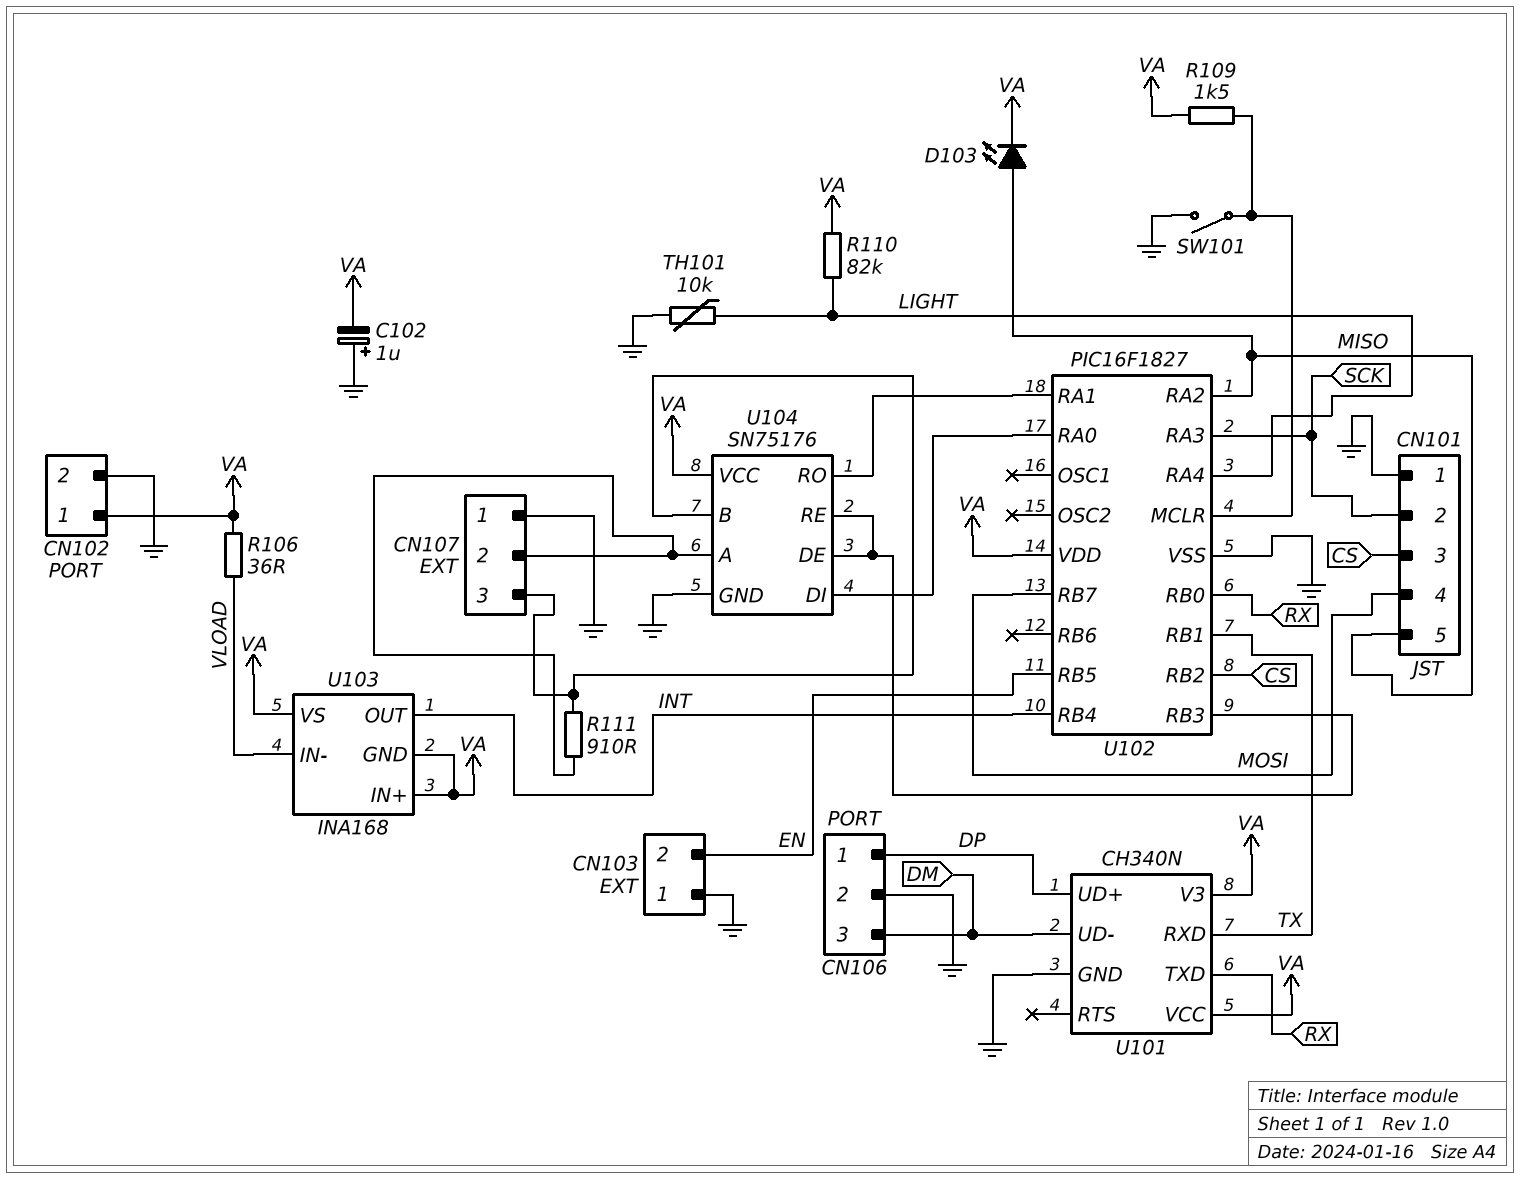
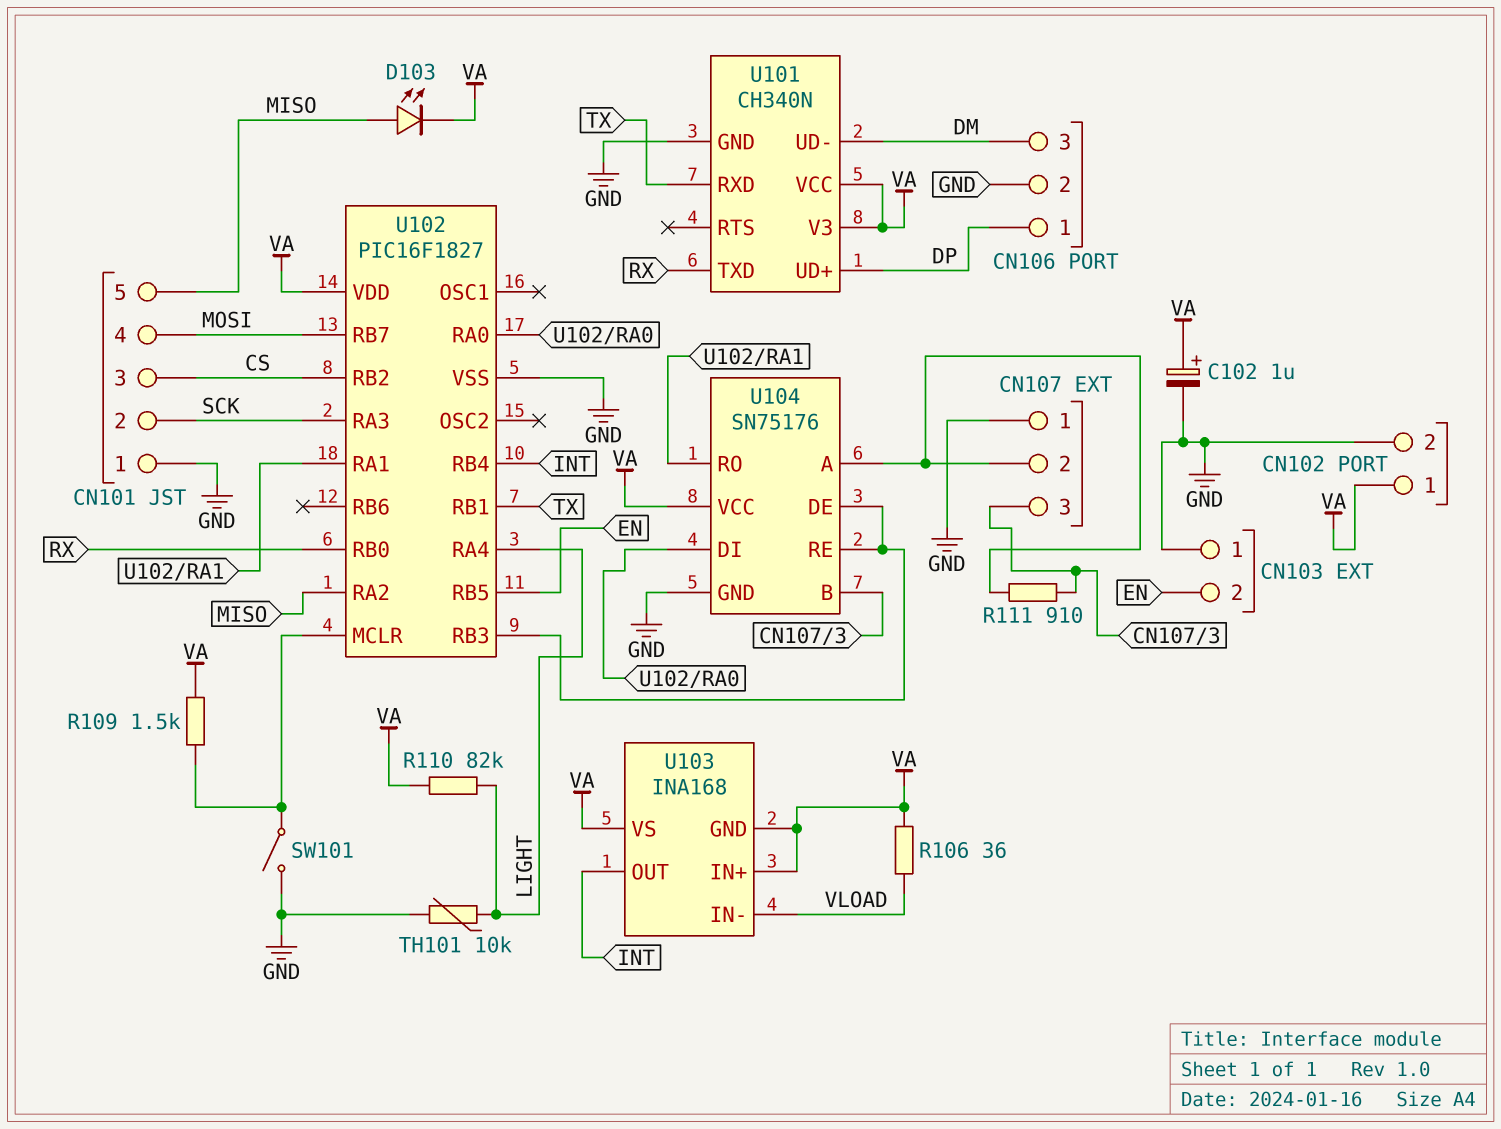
C102: 1uF (plus GND, minus VA) -> 1uF (plus VA, minus GND)

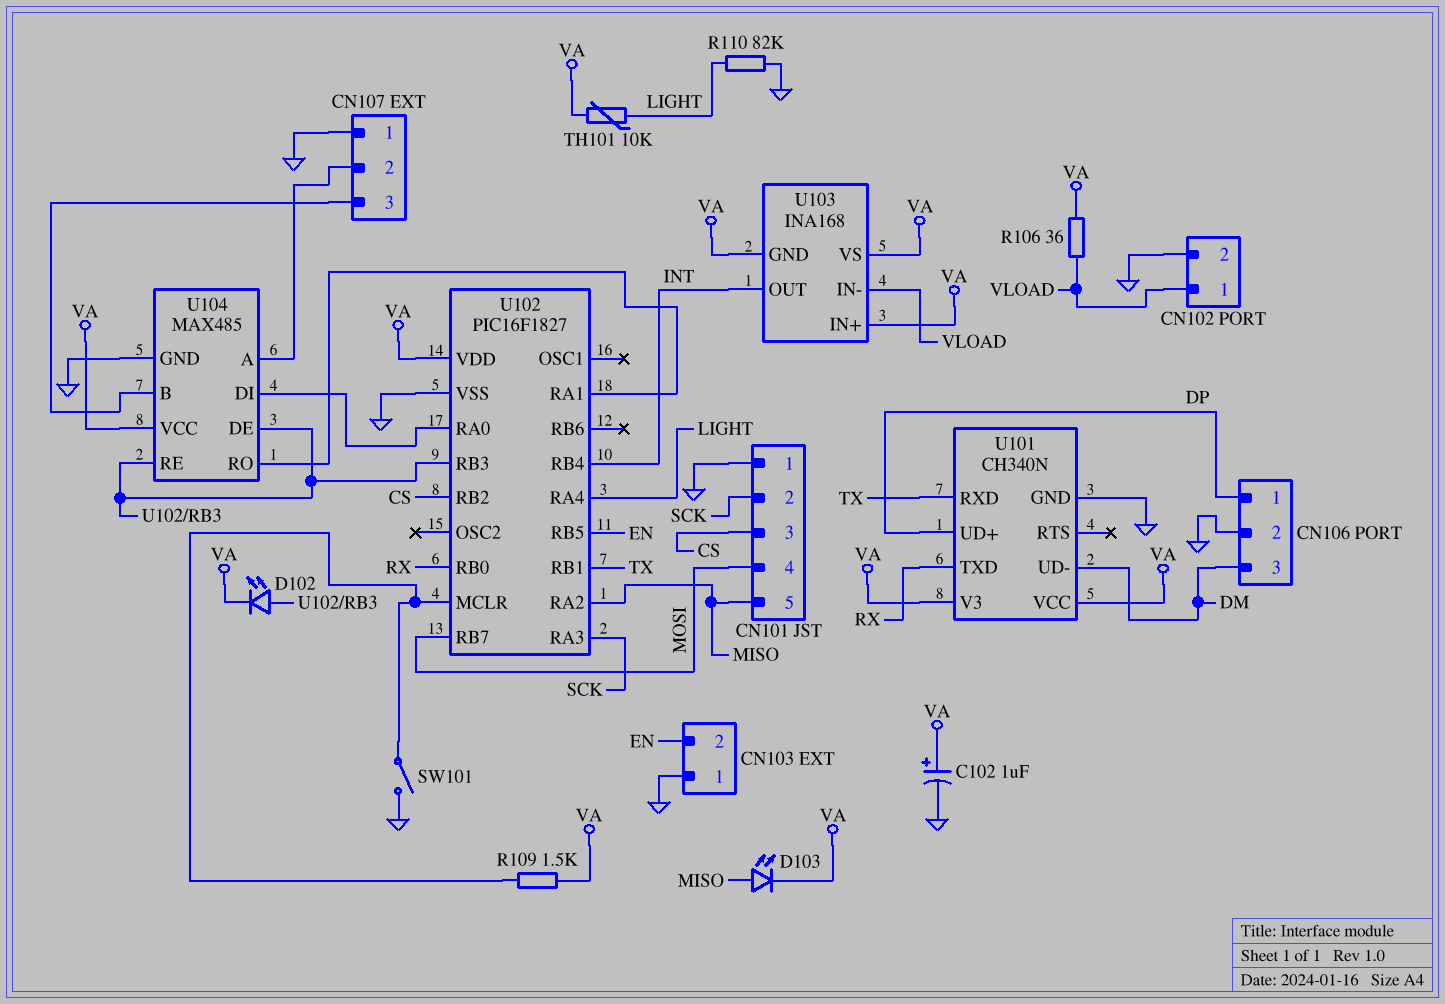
CN102 pin 1: VA -> VLOAD
D102: none -> LED (A U102/RB3, K VA)
R110: 82k (LIGHT, VA) -> 82k (GND, LIGHT)
R111: 910 (CN107/2, CN107/3) -> none
TH101: 10k (GND, LIGHT) -> 10k (LIGHT, VA)
U104: SN75176 -> MAX485

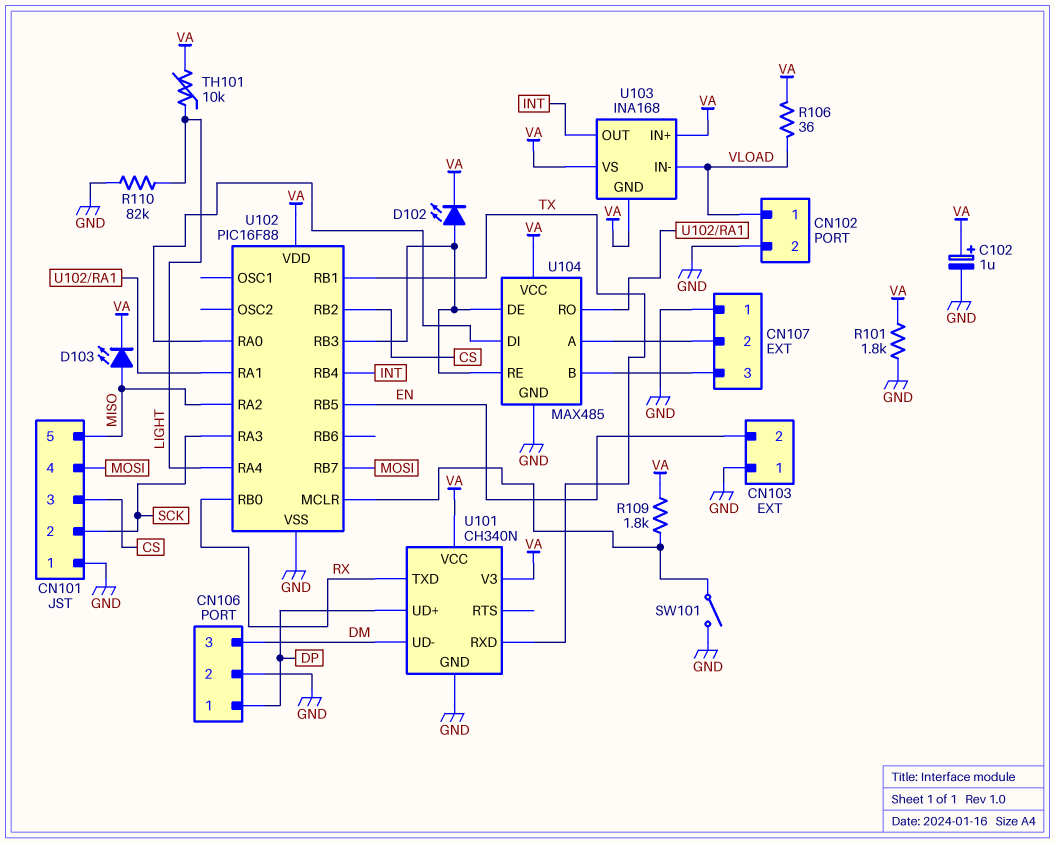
R101: none -> 1.8k (GND, VA)
R109: 1.5k (U102/MCLR, VA) -> 1.8k (U102/MCLR, VA)
U102: PIC16F1827 -> PIC16F88

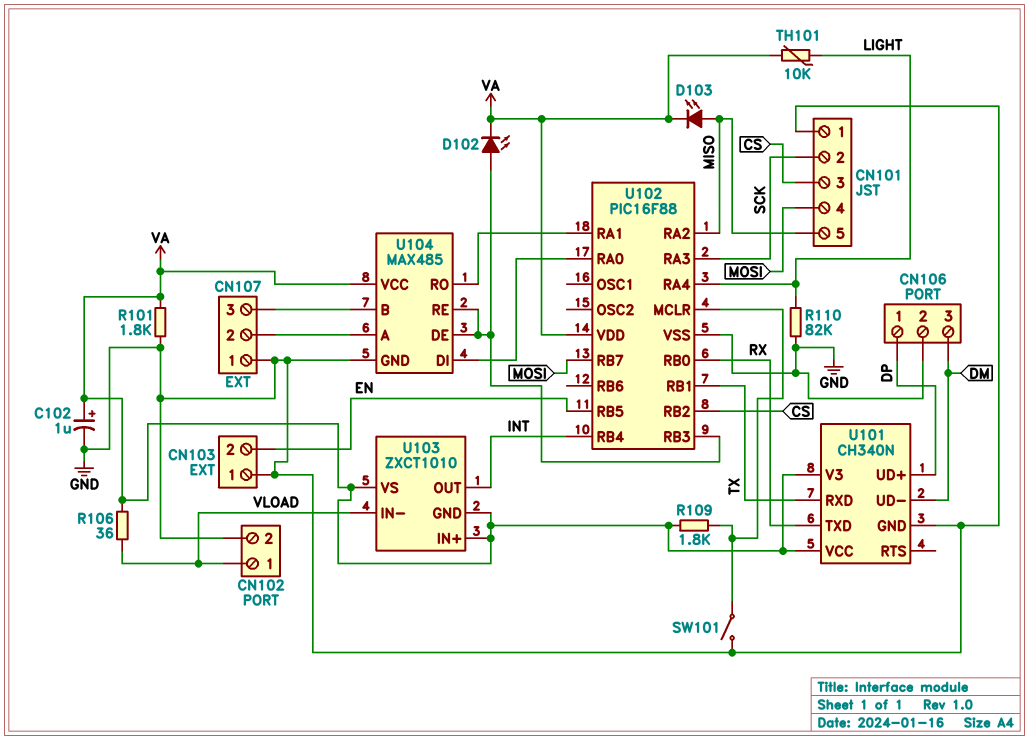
U103: INA168 -> ZXCT1010

